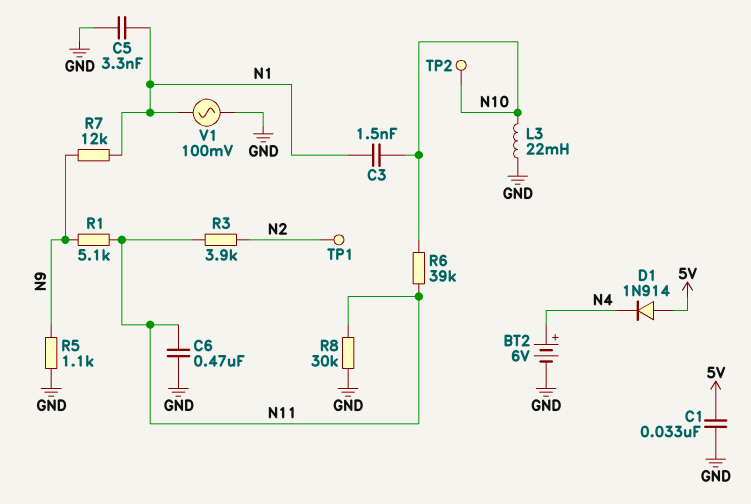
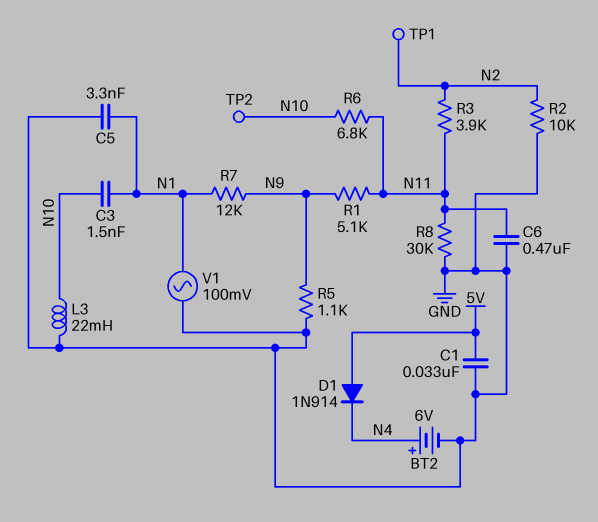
R2: none -> 10k (GND, N2)
R6: 39k (N10, N11) -> 6.8k (N10, N11)

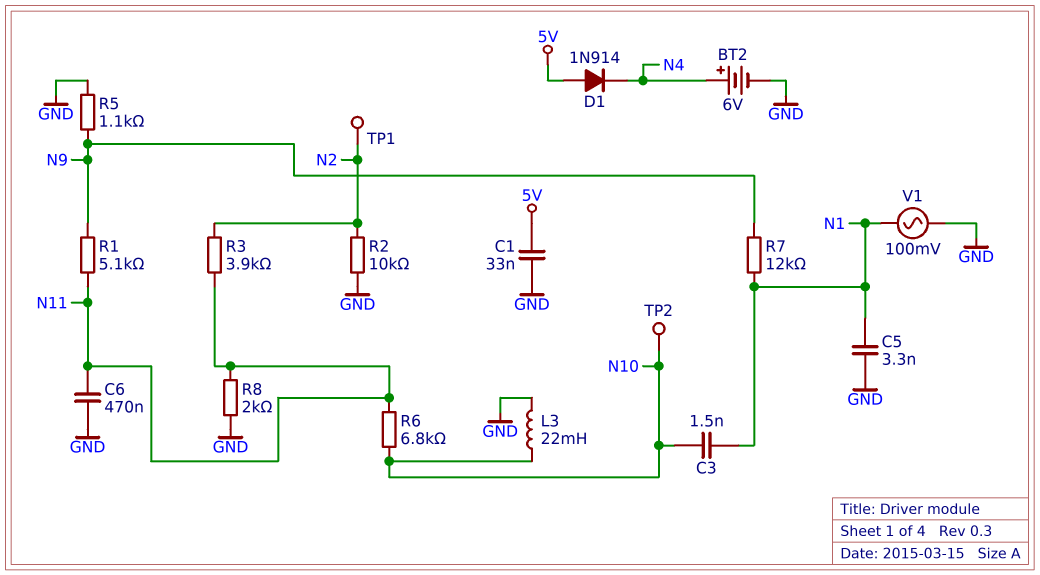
R8: 30k (GND, N11) -> 2k (GND, N11)

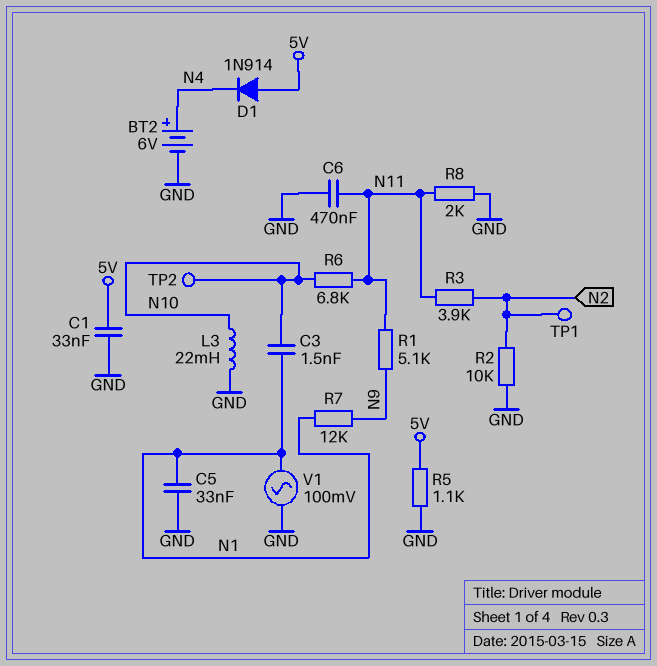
C5: 3.3nF (GND, N1) -> 33nF (GND, N1)
R5: 1.1k (GND, N9) -> 1.1k (5V, GND)

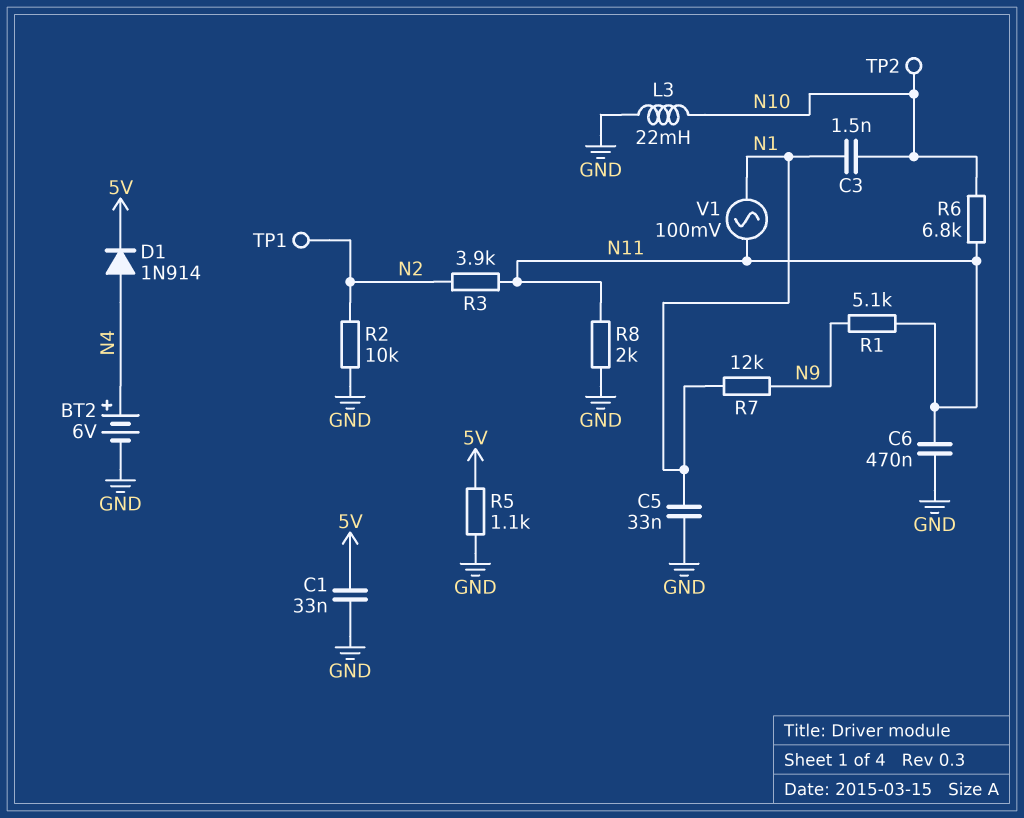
D1: diode 1N914 (A 5V, K N4) -> diode 1N914 (A N4, K 5V)
V1: AC 100mV (GND, N1) -> AC 100mV (N1, N11)

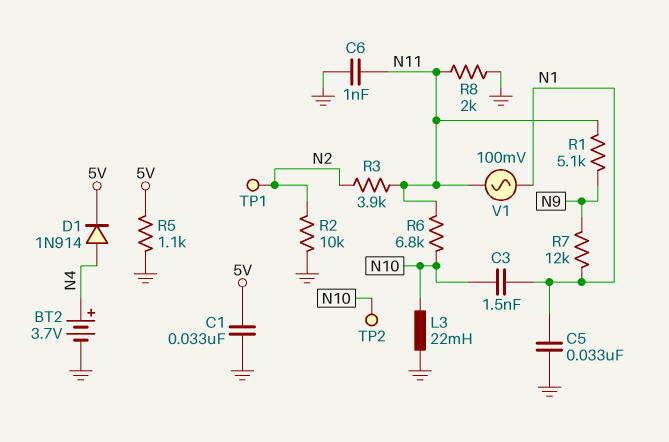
BT2: 6V (plus N4, minus GND) -> 3.7V (plus N4, minus GND)
C6: 470nF (GND, N11) -> 1nF (GND, N11)

